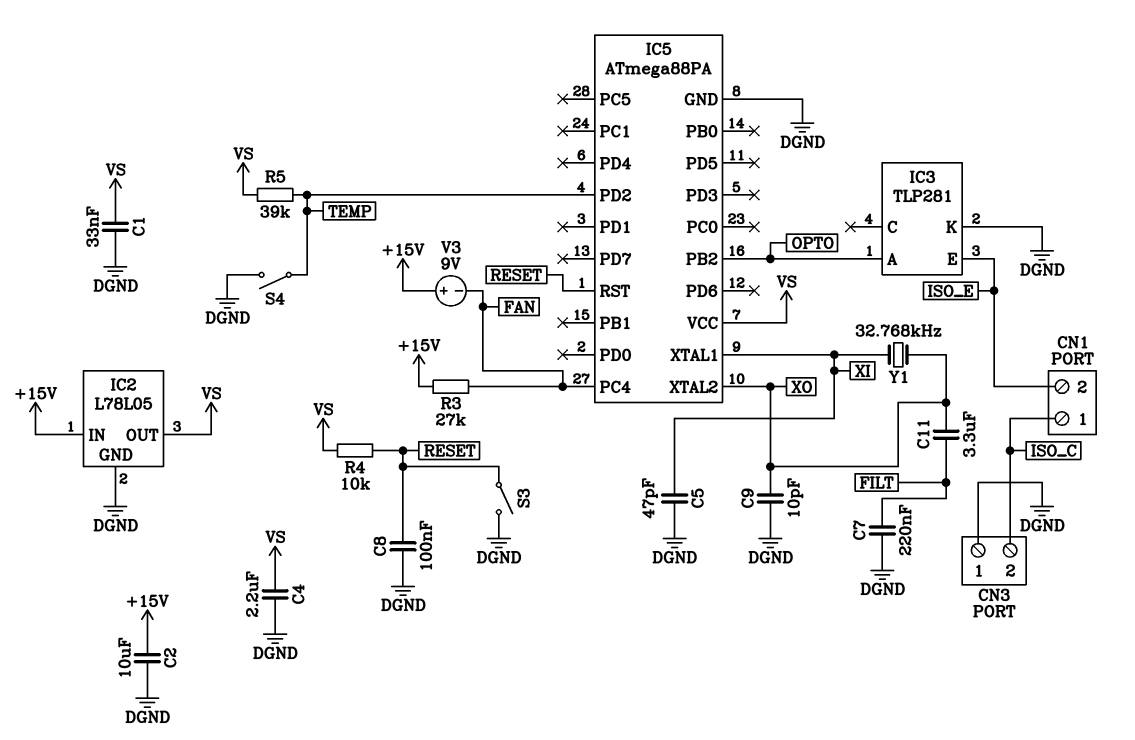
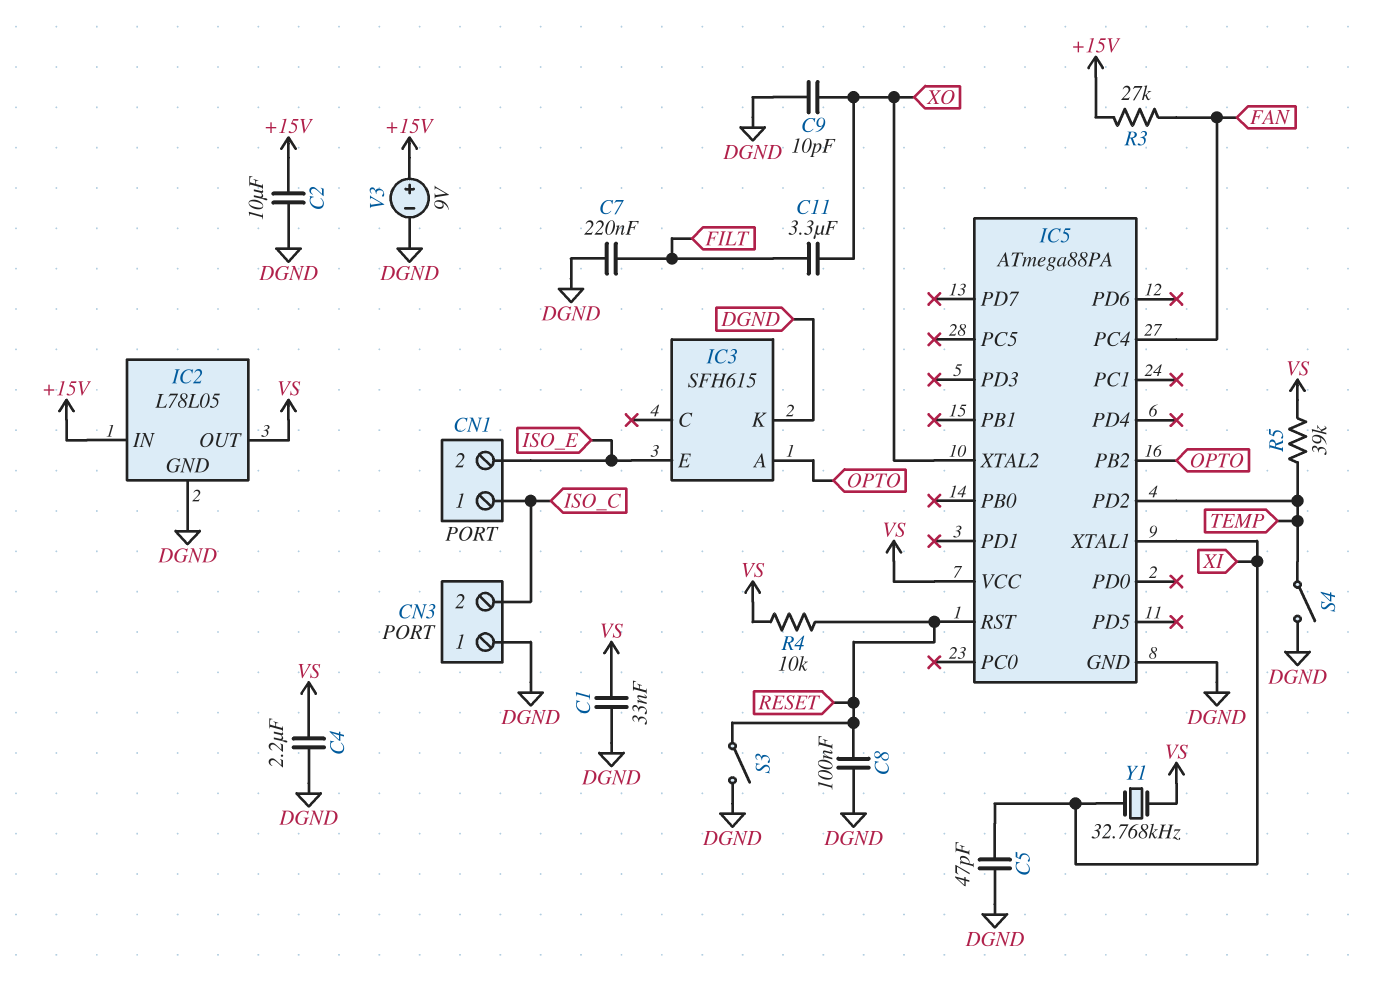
IC3: TLP281 -> SFH615
V3: 9V (plus +15V, minus FAN) -> 9V (plus +15V, minus DGND)
Y1: 32.768kHz (XI, XO) -> 32.768kHz (VS, XI)

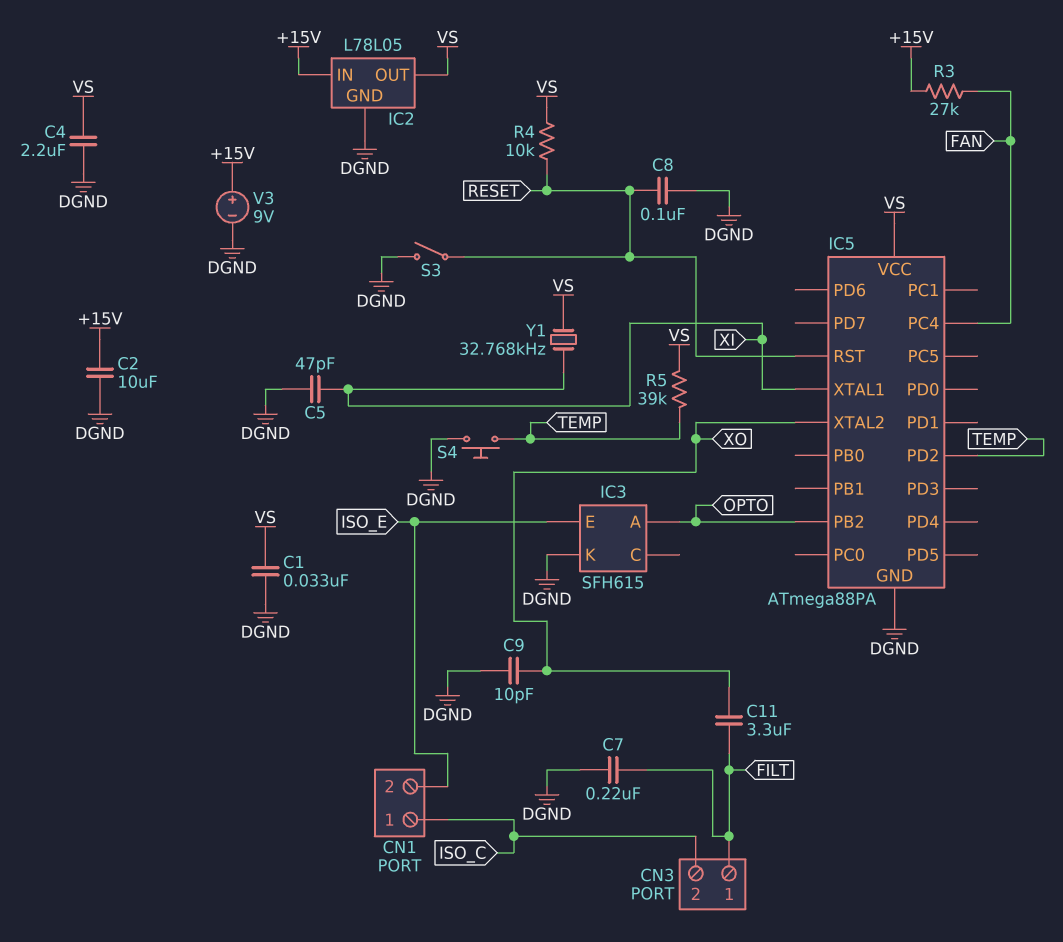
CN3 pin 1: DGND -> FILT
S4: switch (DGND, TEMP) -> button (DGND, TEMP)

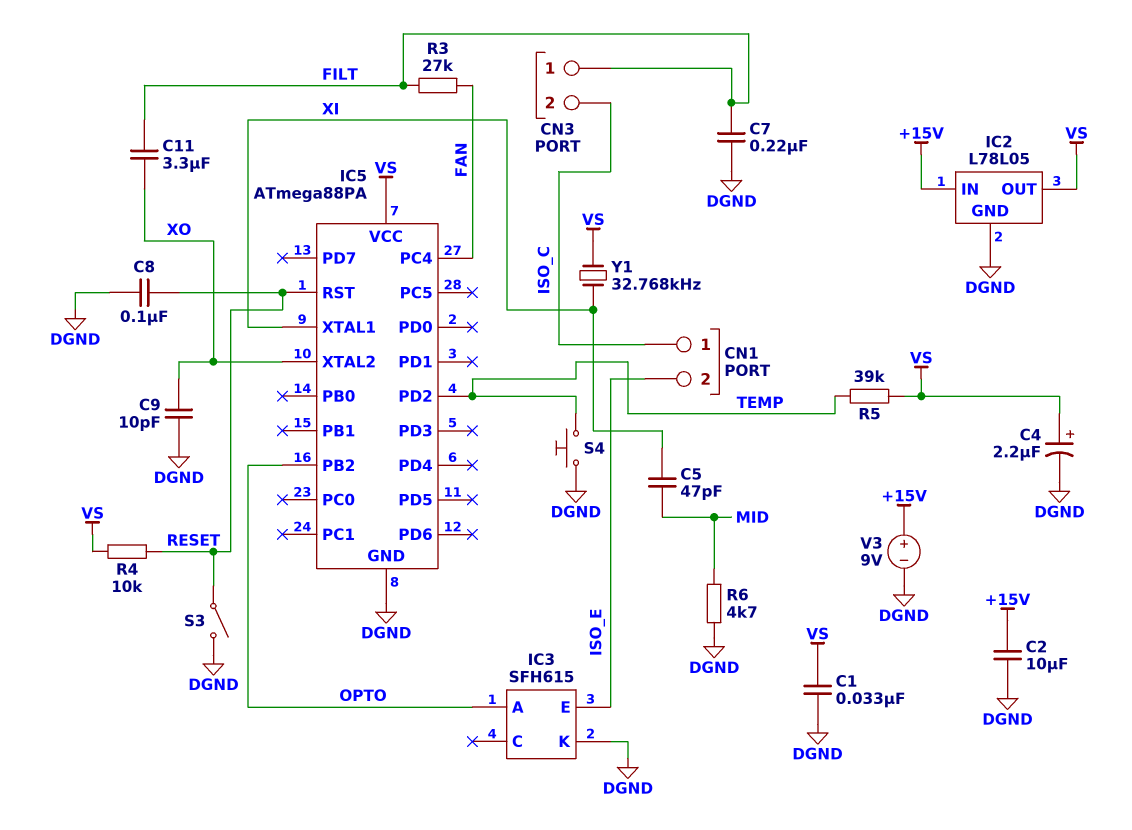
C4: 2.2uF (DGND, VS) -> 2.2uF (plus VS, minus DGND)
C5: 47pF (DGND, XI) -> 47pF (MID, XI)
R3: 27k (+15V, FAN) -> 27k (FAN, FILT)
R6: none -> 4.7k (DGND, MID)

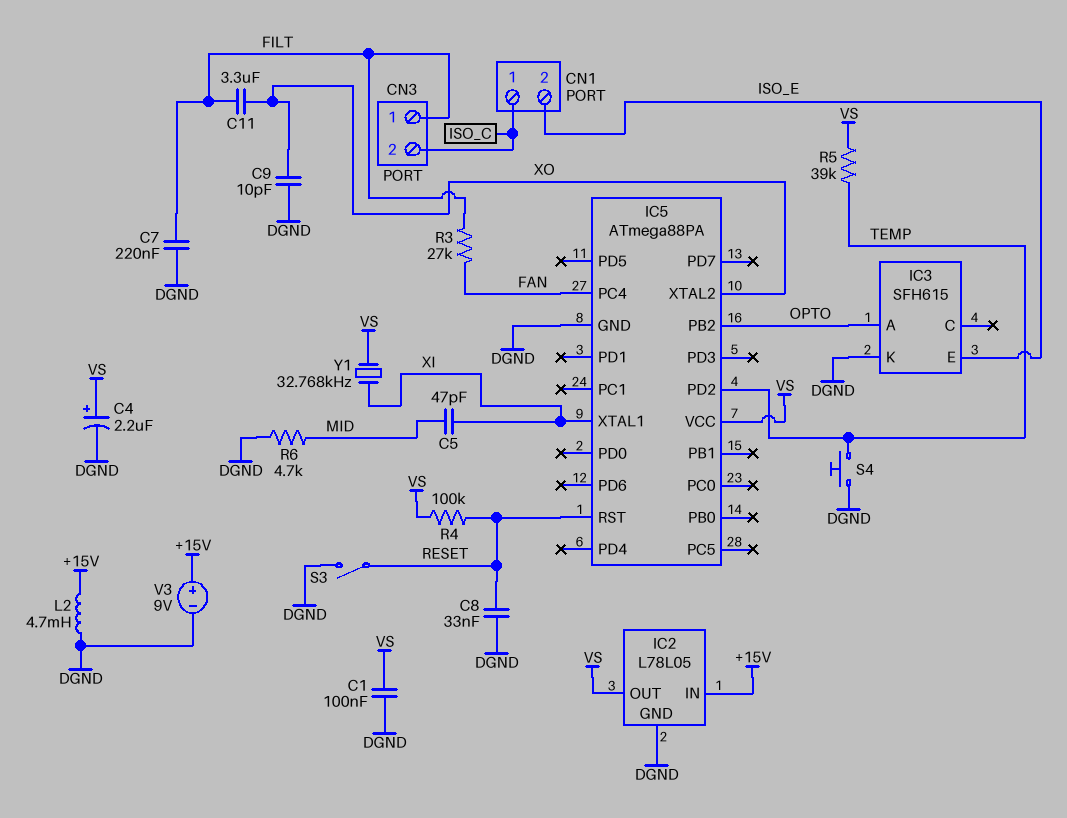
C1: 33nF (DGND, VS) -> 100nF (DGND, VS)
C2: 10uF (+15V, DGND) -> none
C8: 100nF (DGND, RESET) -> 33nF (DGND, RESET)
L2: none -> 4.7mH (+15V, DGND)
R4: 10k (RESET, VS) -> 100k (RESET, VS)

